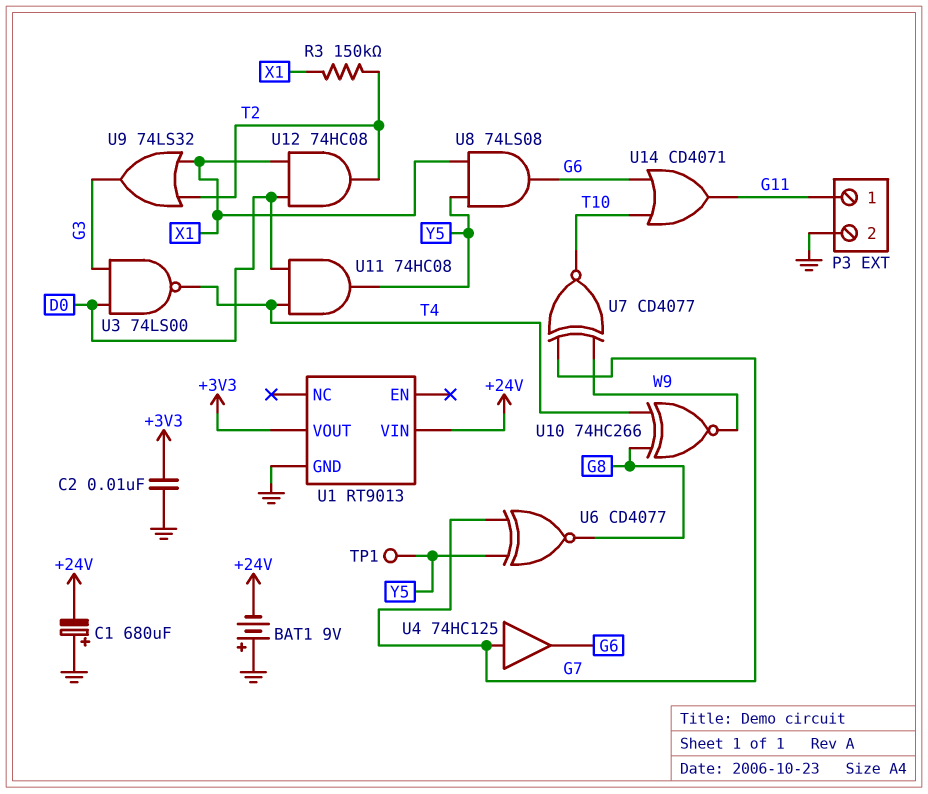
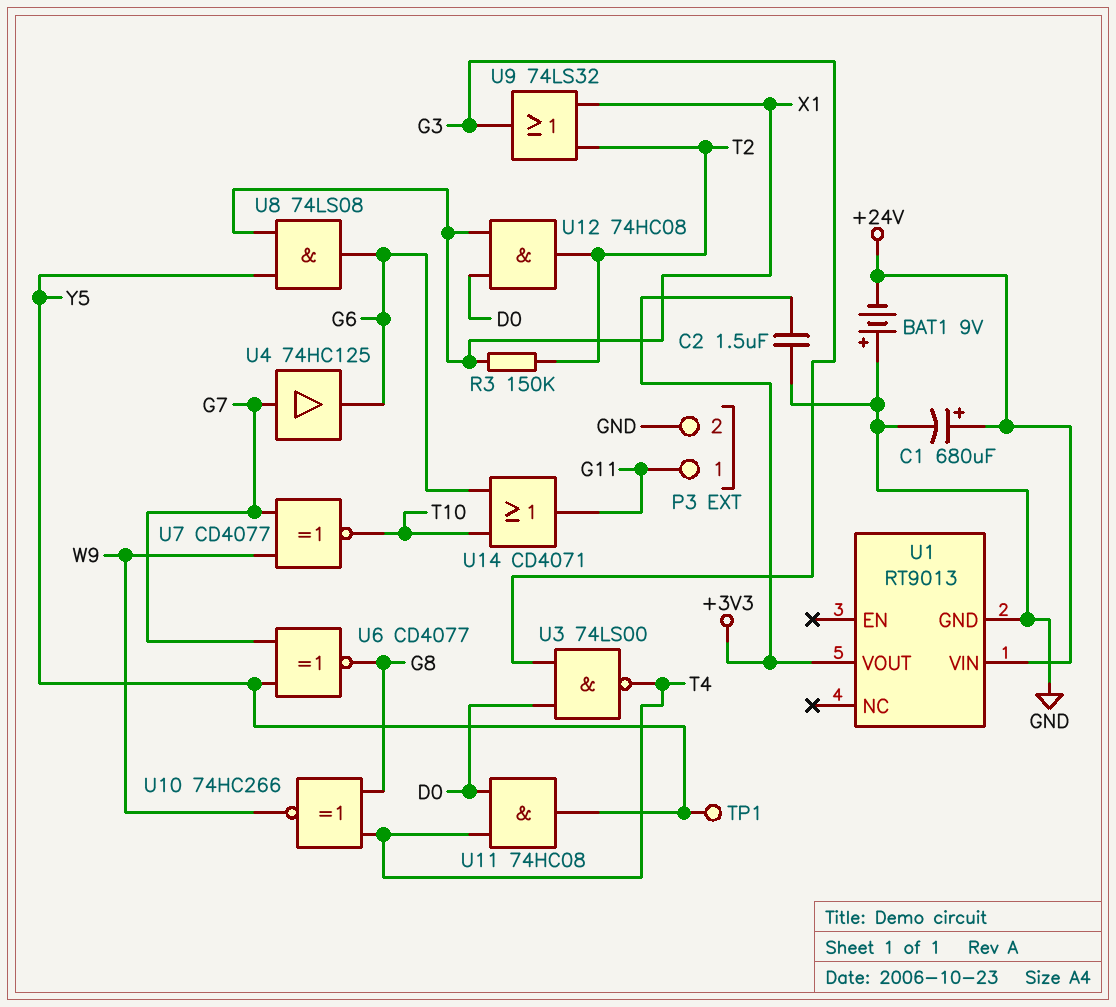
C1: 680uF (plus GND, minus +24V) -> 680uF (plus +24V, minus GND)
C2: 10nF (+3V3, GND) -> 1.5uF (+3V3, GND)

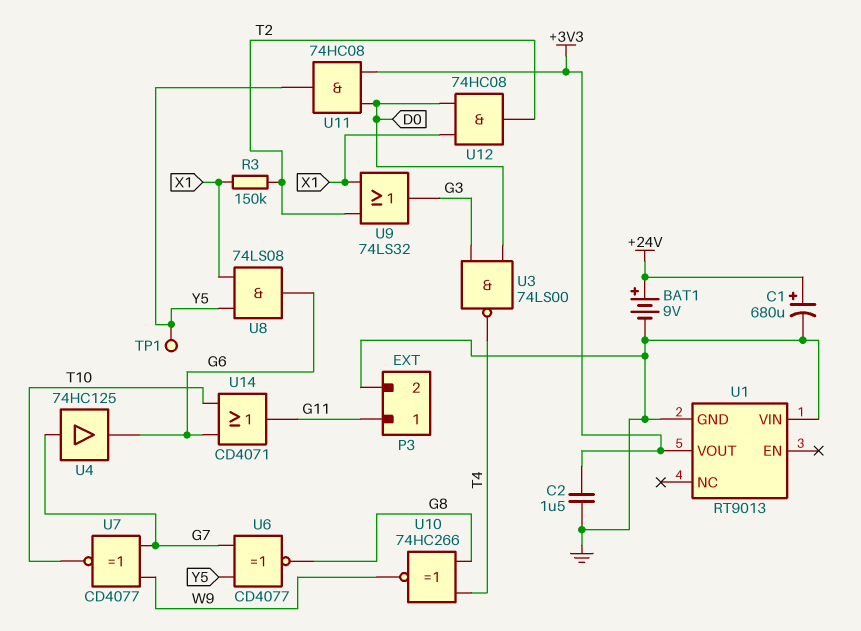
BAT1: 9V (plus GND, minus +24V) -> 9V (plus +24V, minus GND)
U1 pin VIN: +24V -> GND
U11: AND 74HC08 (in D0, in T4, out Y5) -> AND 74HC08 (in +3V3, in D0, out Y5)

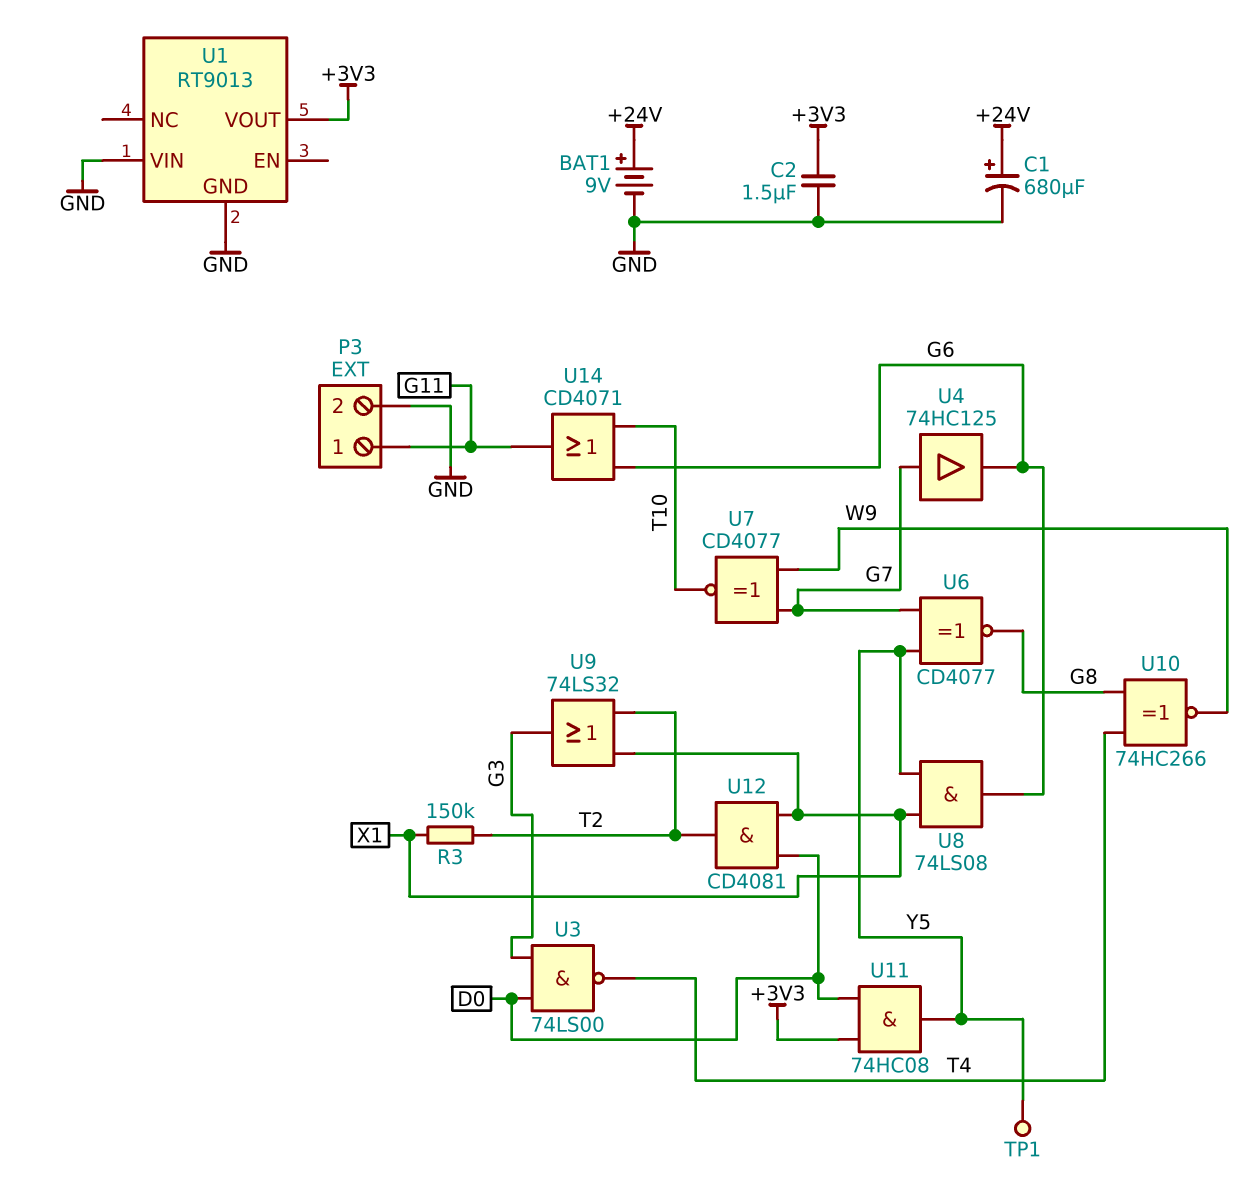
U12: AND 74HC08 (in D0, in X1, out T2) -> AND CD4081 (in D0, in X1, out T2)

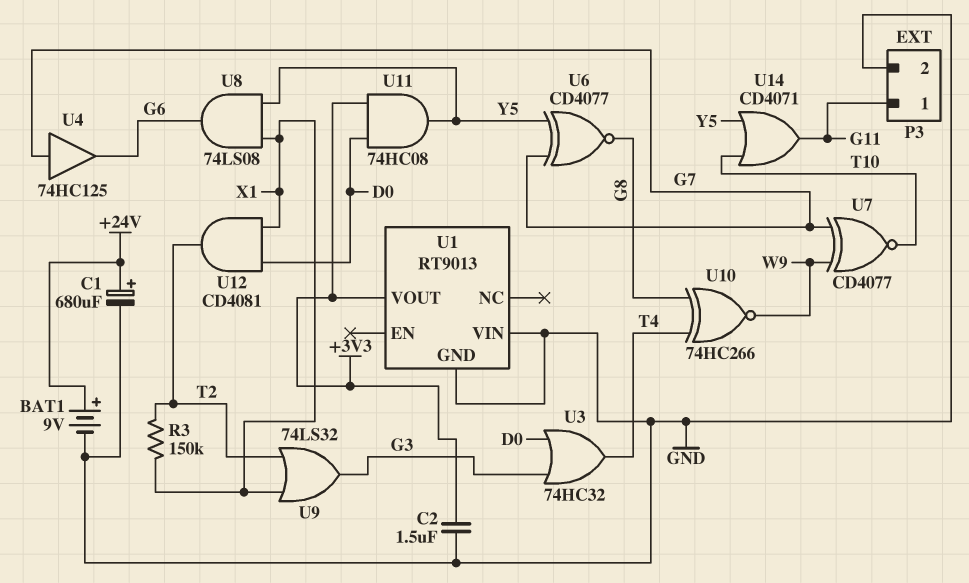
TP1: test point (Y5) -> none
U3: NAND 74LS00 (in D0, in G3, out T4) -> OR 74HC32 (in D0, in G3, out T4)
U14: OR CD4071 (in G6, in T10, out G11) -> OR CD4071 (in T10, in Y5, out G11)

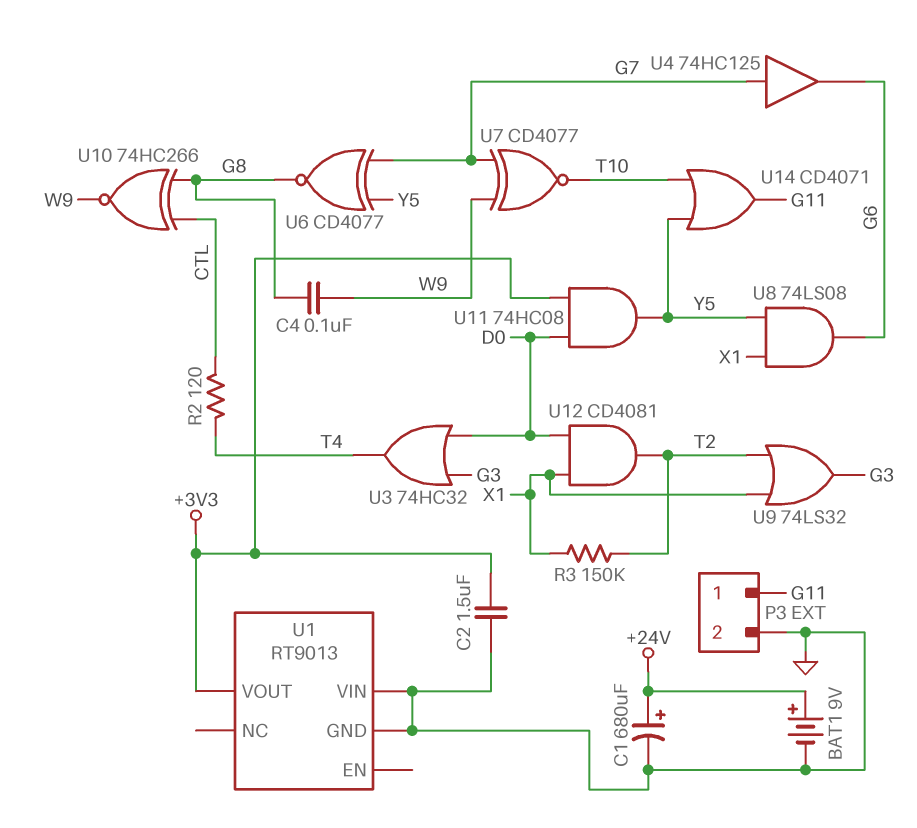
C4: none -> 100nF (G8, W9)
R2: none -> 120 (CTL, T4)
U10: XNOR 74HC266 (in G8, in T4, out W9) -> XNOR 74HC266 (in CTL, in G8, out W9)

